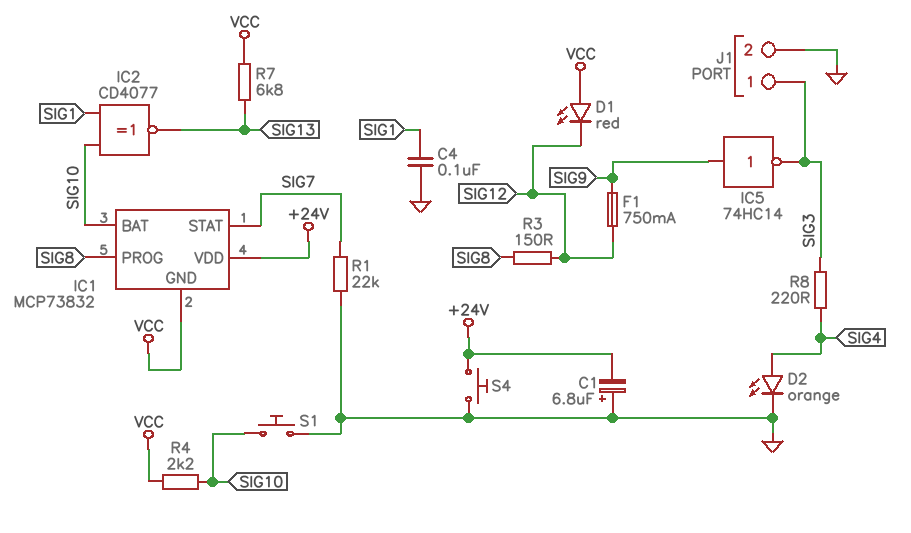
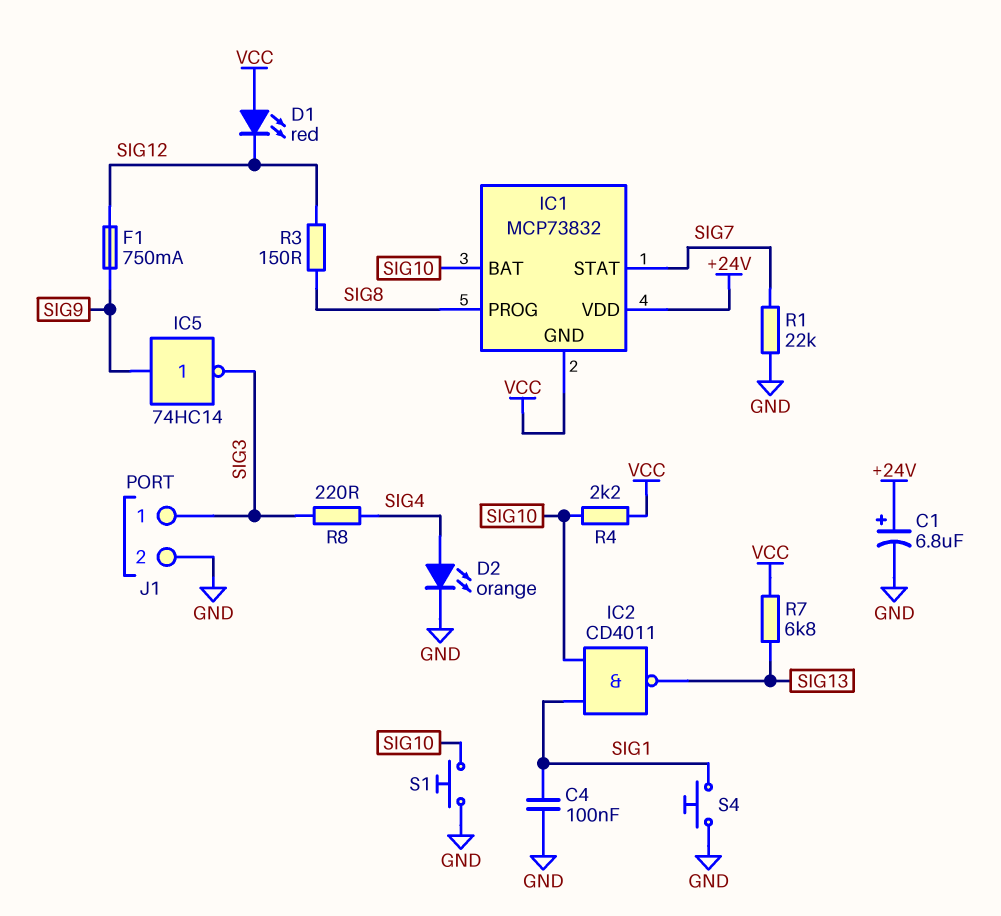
C1: 6.8uF (plus GND, minus +24V) -> 6.8uF (plus +24V, minus GND)
IC2: XNOR CD4077 (in SIG1, in SIG10, out SIG13) -> NAND CD4011 (in SIG1, in SIG10, out SIG13)
S4: button (+24V, GND) -> button (GND, SIG1)

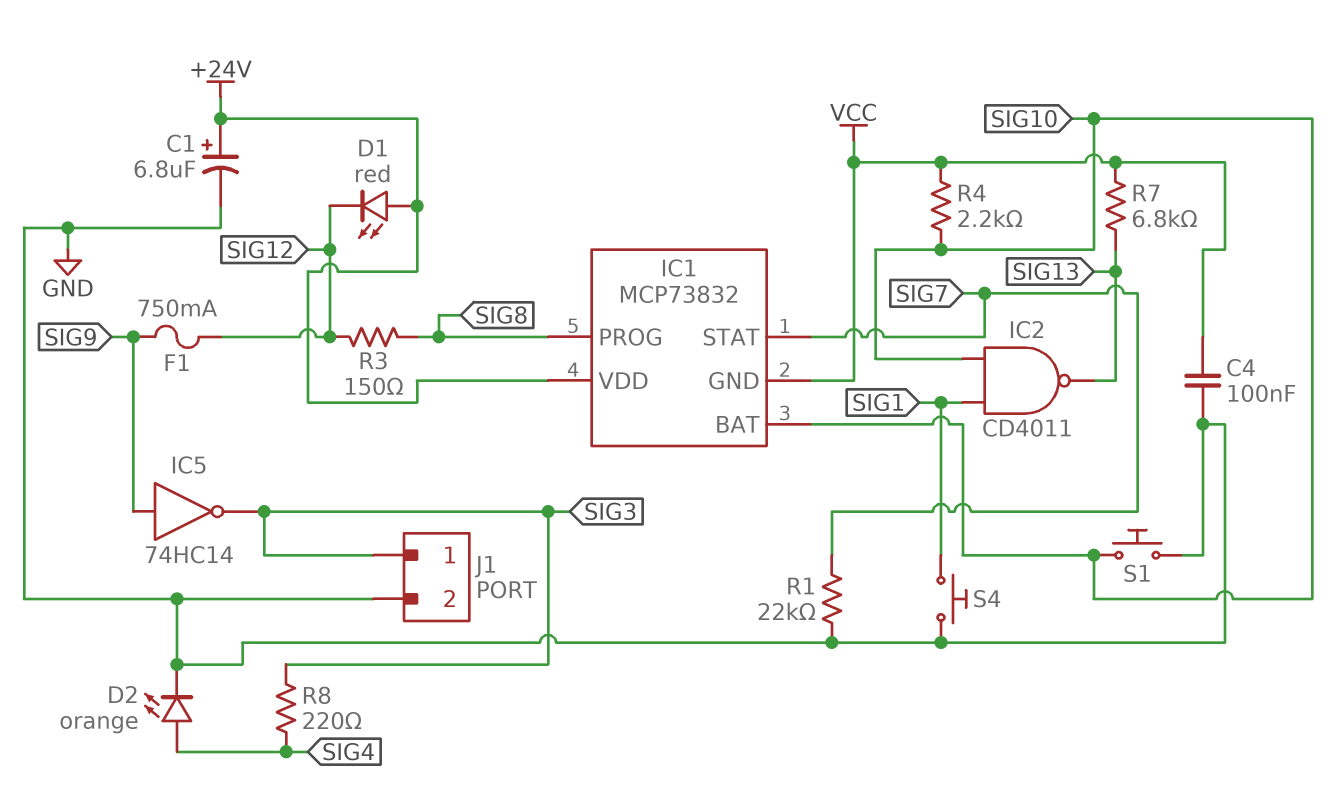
C4: 100nF (GND, SIG1) -> 100nF (GND, VCC)
D1: LED red (A VCC, K SIG12) -> LED red (A +24V, K SIG12)

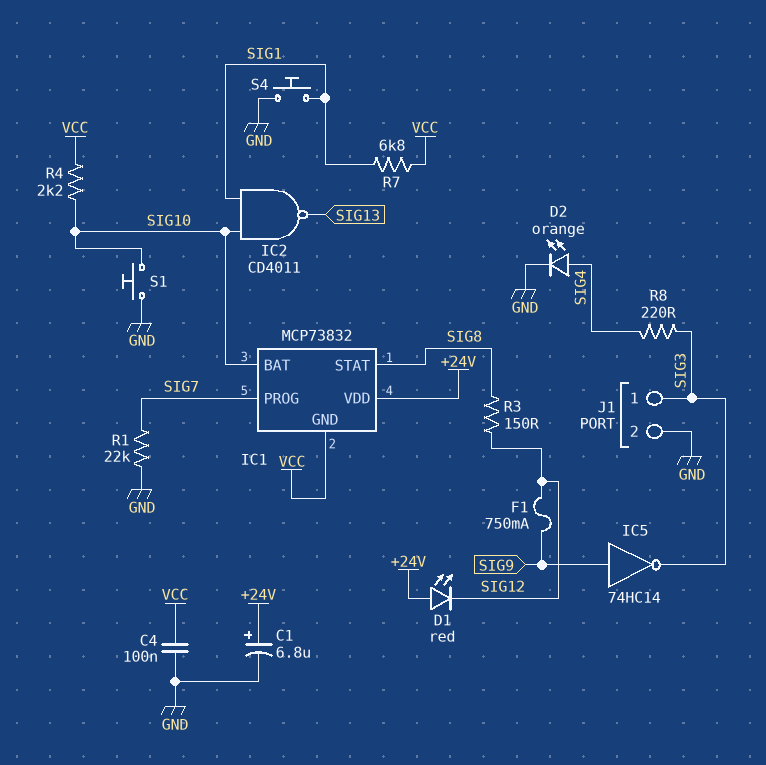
IC1 pin PROG: SIG8 -> SIG7
IC1 pin STAT: SIG7 -> SIG8
R7: 6.8k (SIG13, VCC) -> 6.8k (SIG1, VCC)

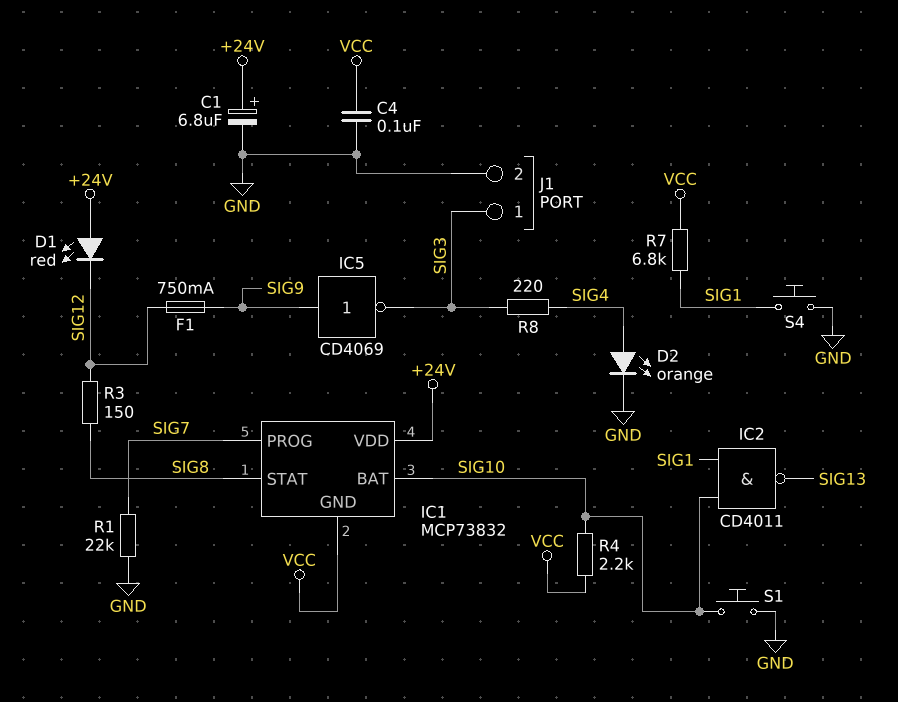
IC5: NOT 74HC14 (in SIG9, out SIG3) -> NOT CD4069 (in SIG9, out SIG3)

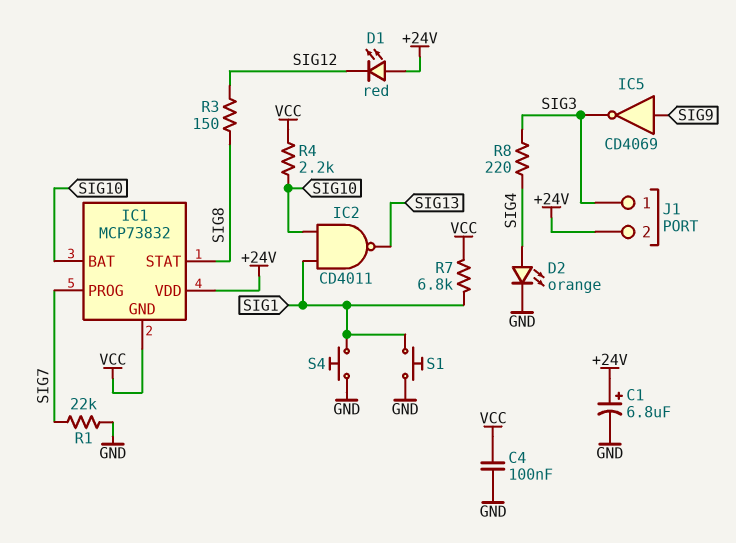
F1: 750mA (SIG9, SIG12) -> none
J1 pin 2: GND -> +24V
S1: button (GND, SIG10) -> button (GND, SIG1)

